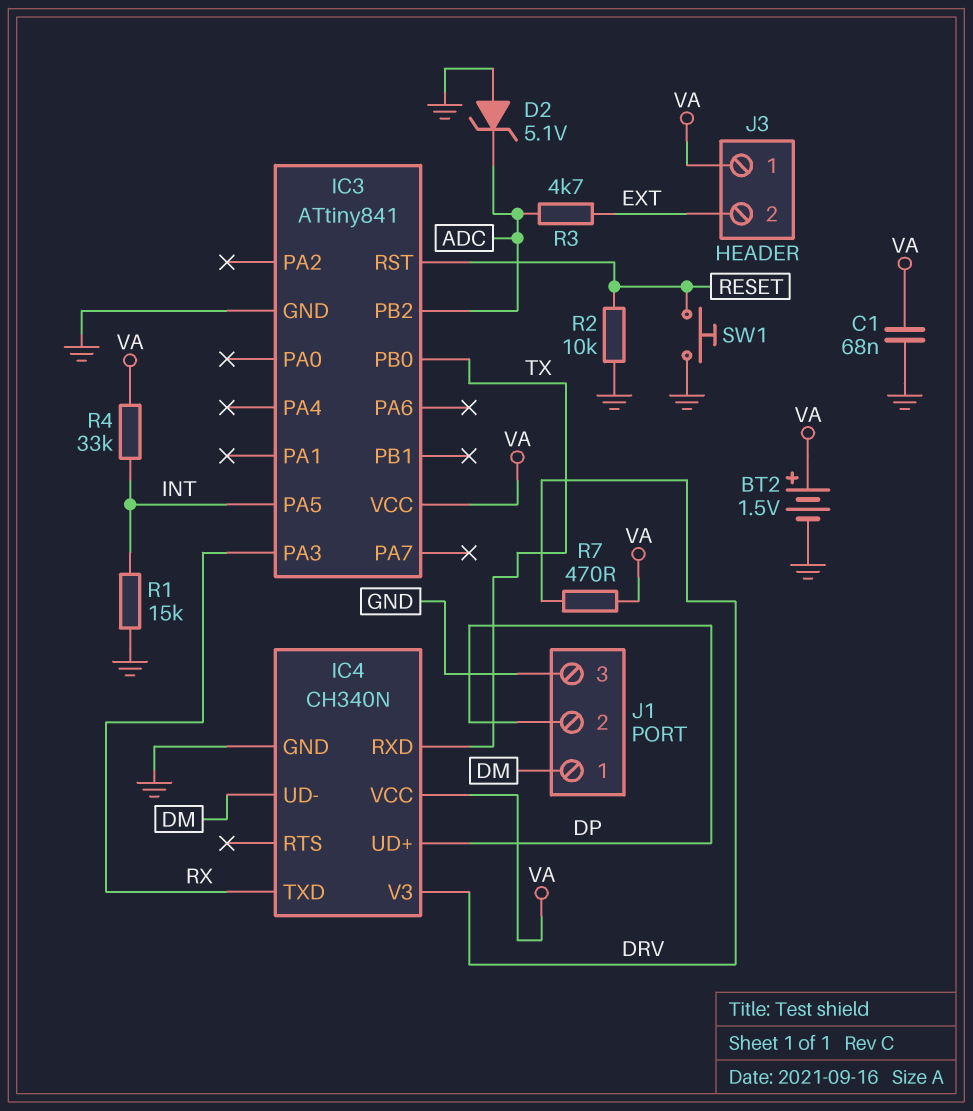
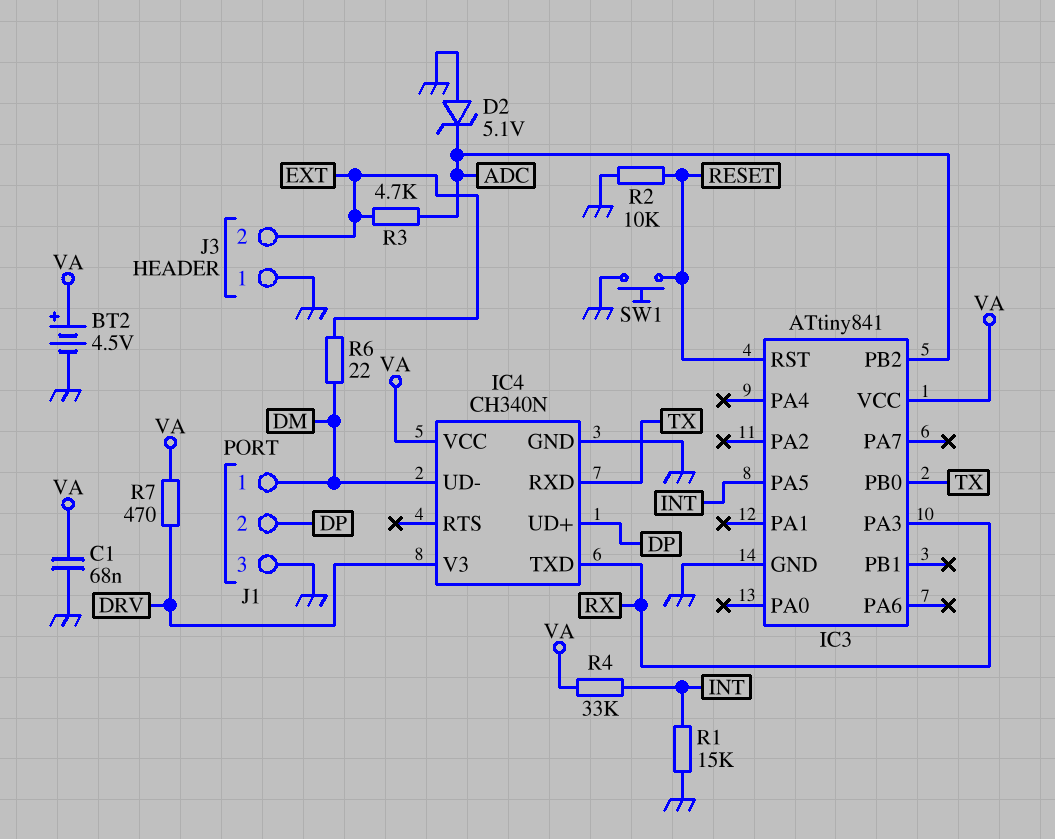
BT2: 1.5V (plus VA, minus GND) -> 4.5V (plus VA, minus GND)
J3 pin 1: VA -> GND
R6: none -> 22 (DM, EXT)

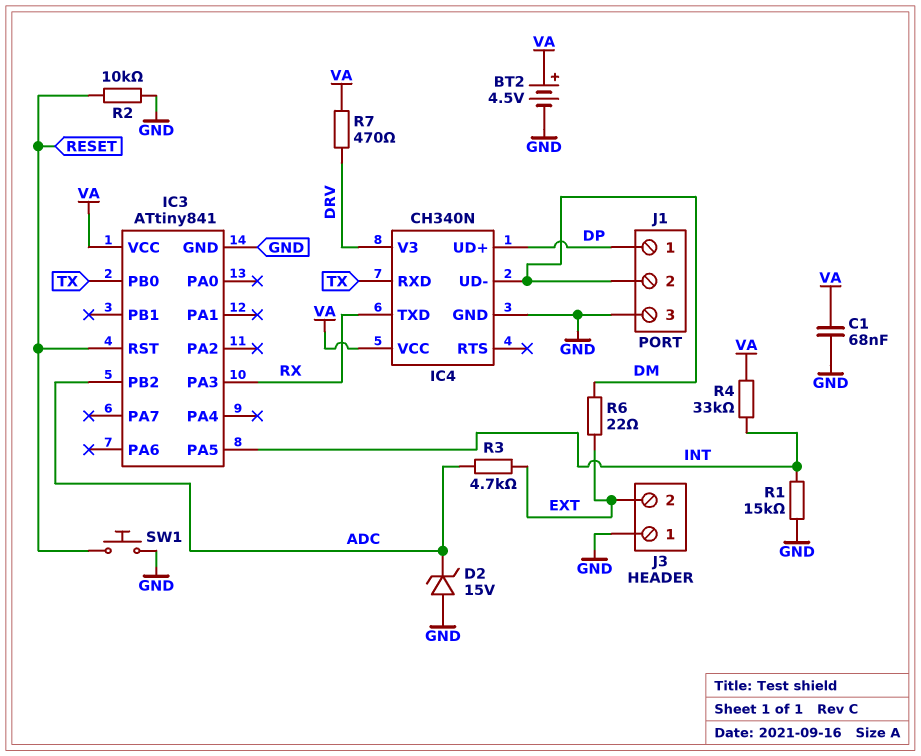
D2: zener 5.1V (A GND, K ADC) -> zener 15V (A GND, K ADC)
J1 pin 1: DM -> DP
J1 pin 2: DP -> DM

